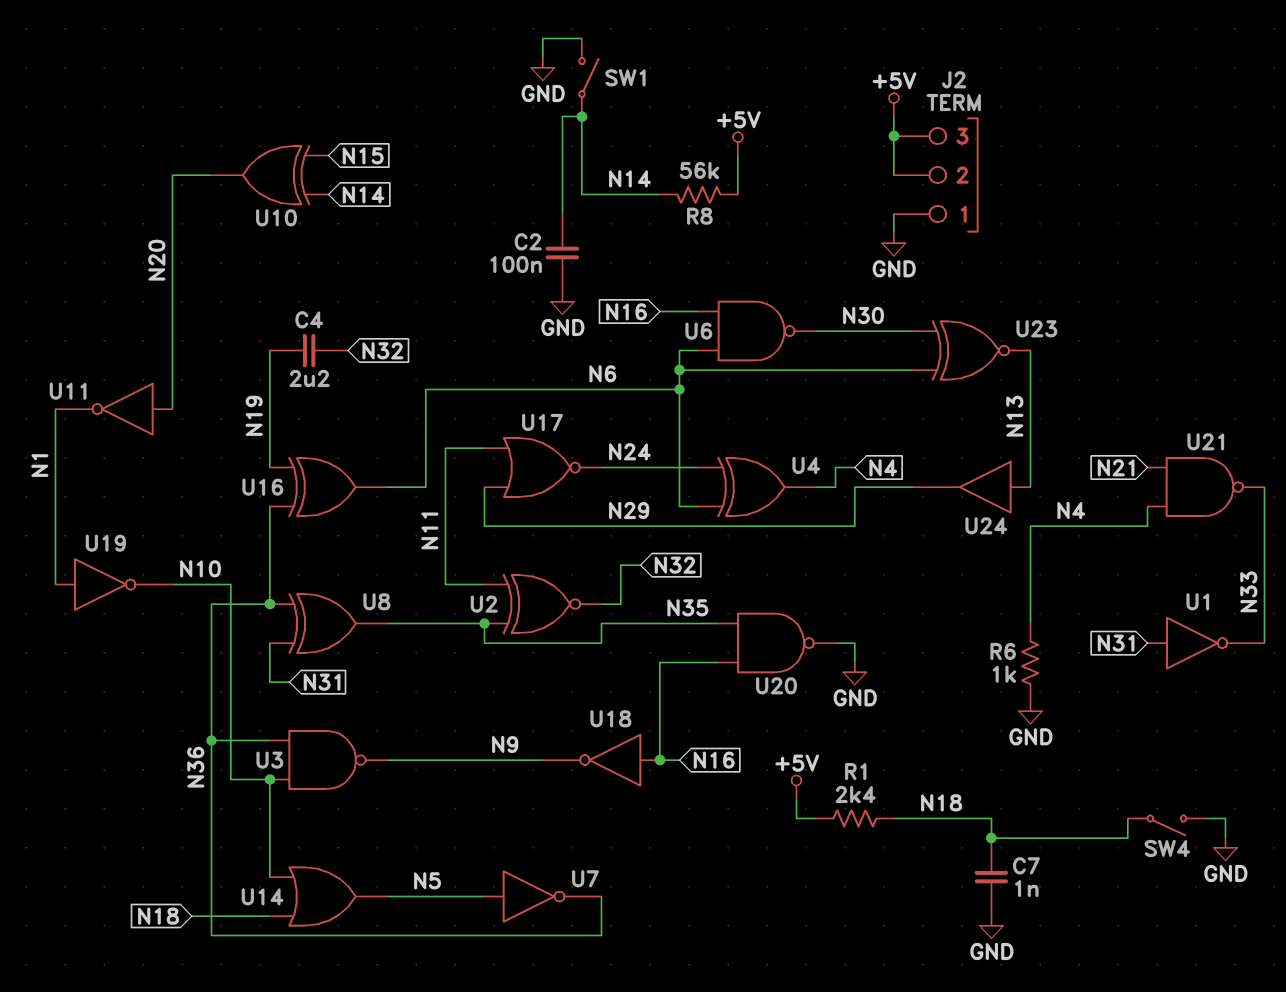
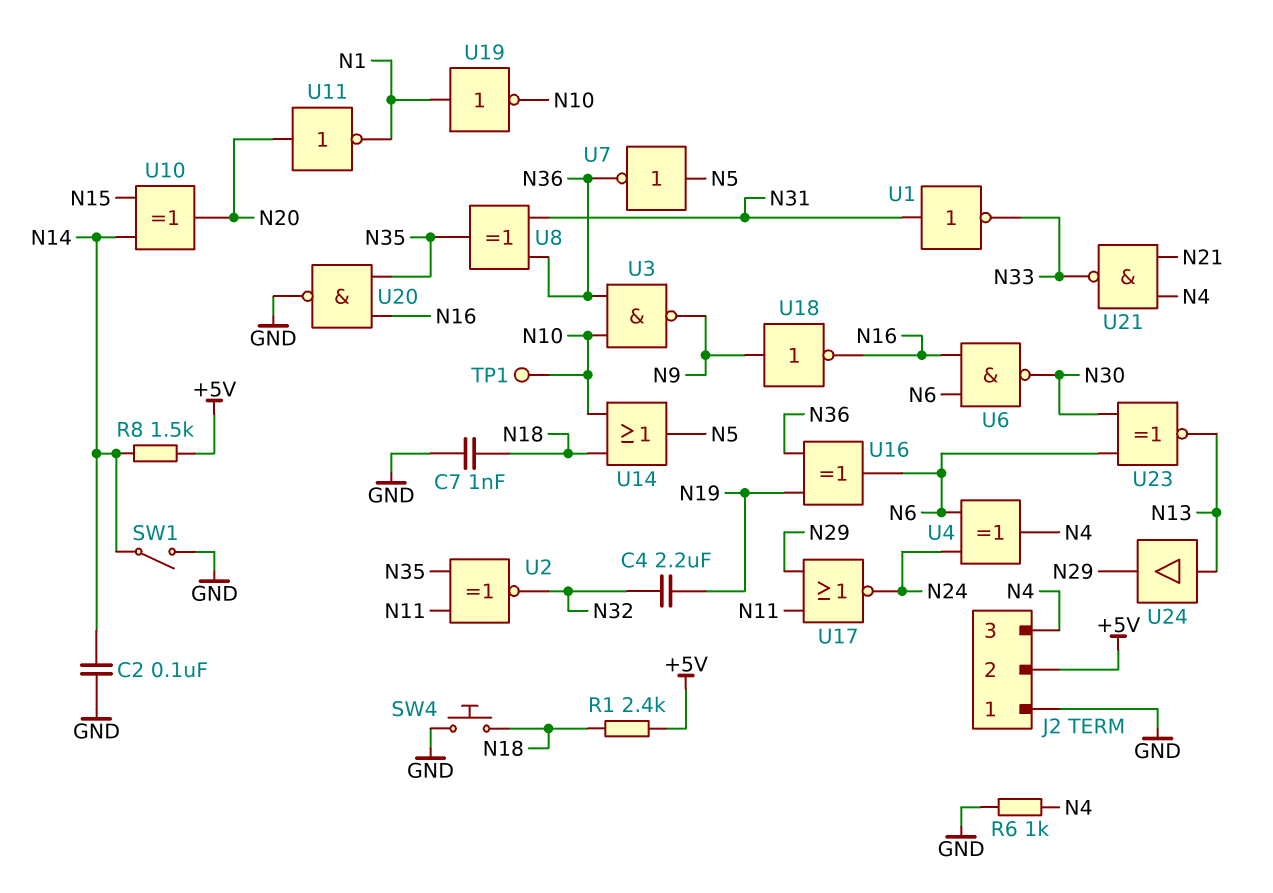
J2 pin 3: +5V -> N4
R8: 56k (+5V, N14) -> 1.5k (+5V, N14)
SW4: switch (GND, N18) -> button (GND, N18)
TP1: none -> test point (N10)
U18: NOT (in N16, out N9) -> NOT (in N9, out N16)

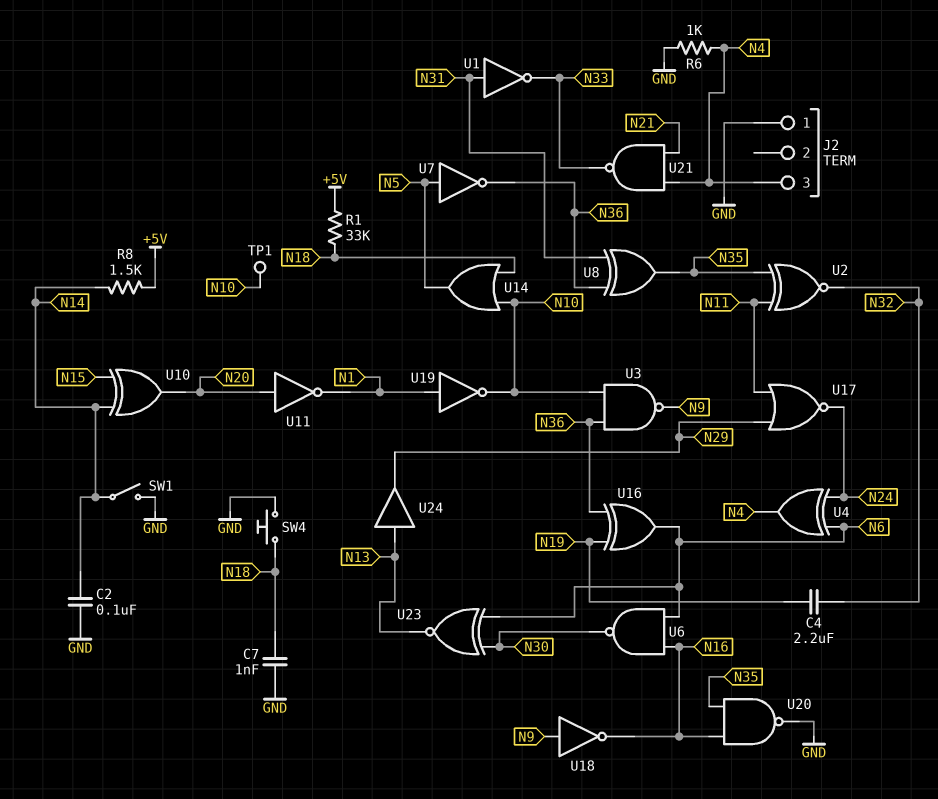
J2 pin 2: +5V -> none
R1: 2.4k (+5V, N18) -> 33k (+5V, N18)

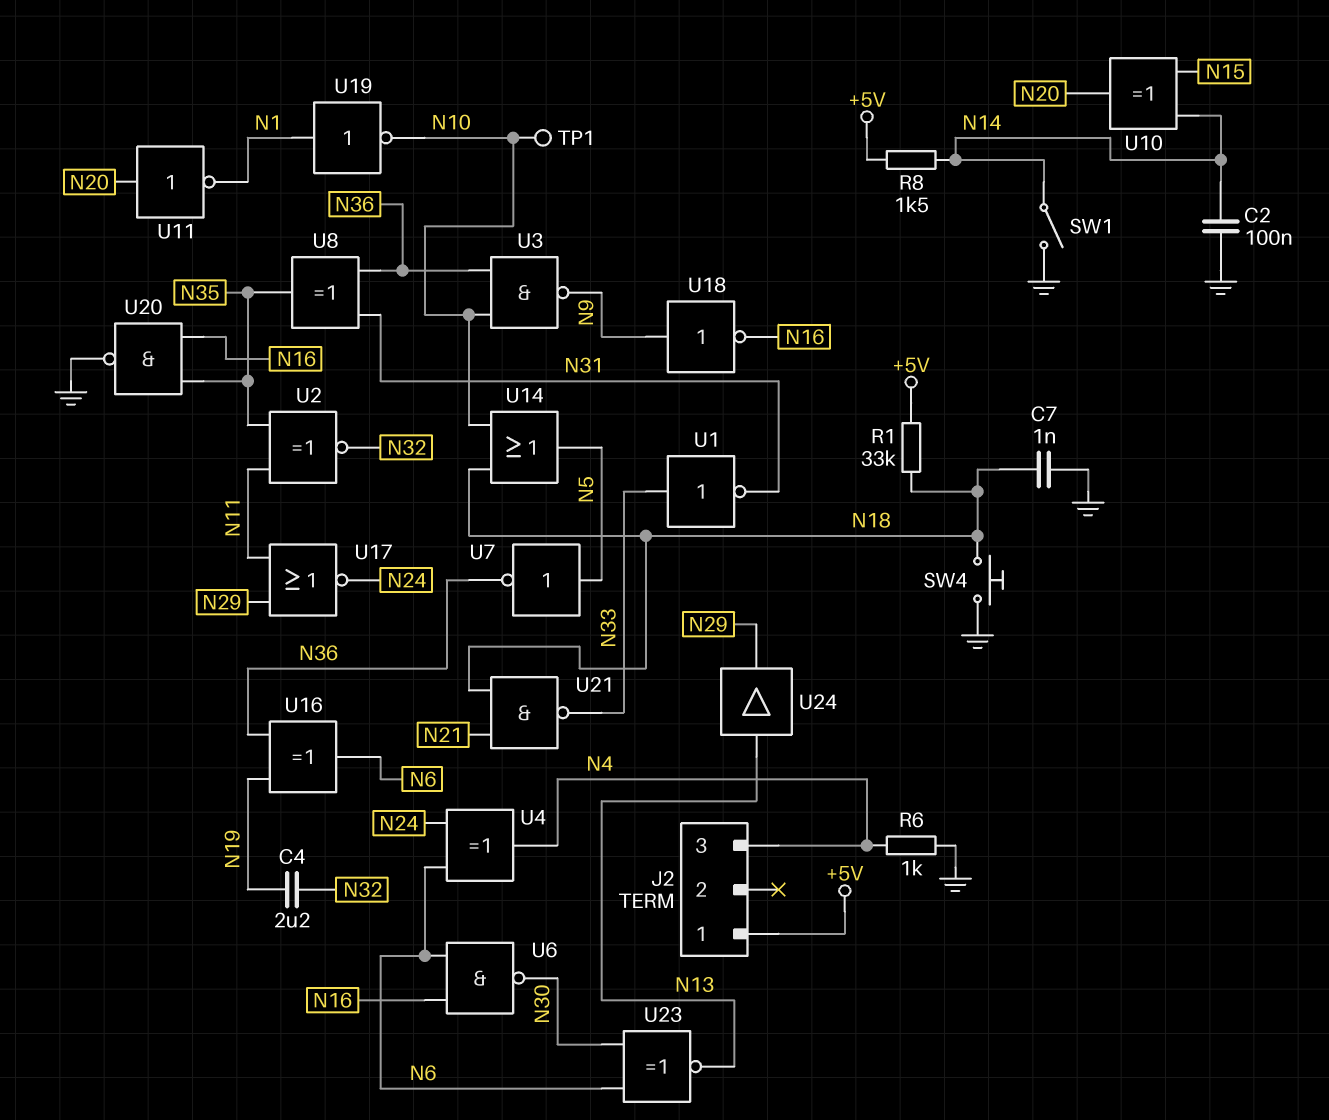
J2 pin 1: GND -> +5V
U1: NOT (in N31, out N33) -> NOT (in N33, out N31)
U21: NAND (in N4, in N21, out N33) -> NAND (in N18, in N21, out N33)

